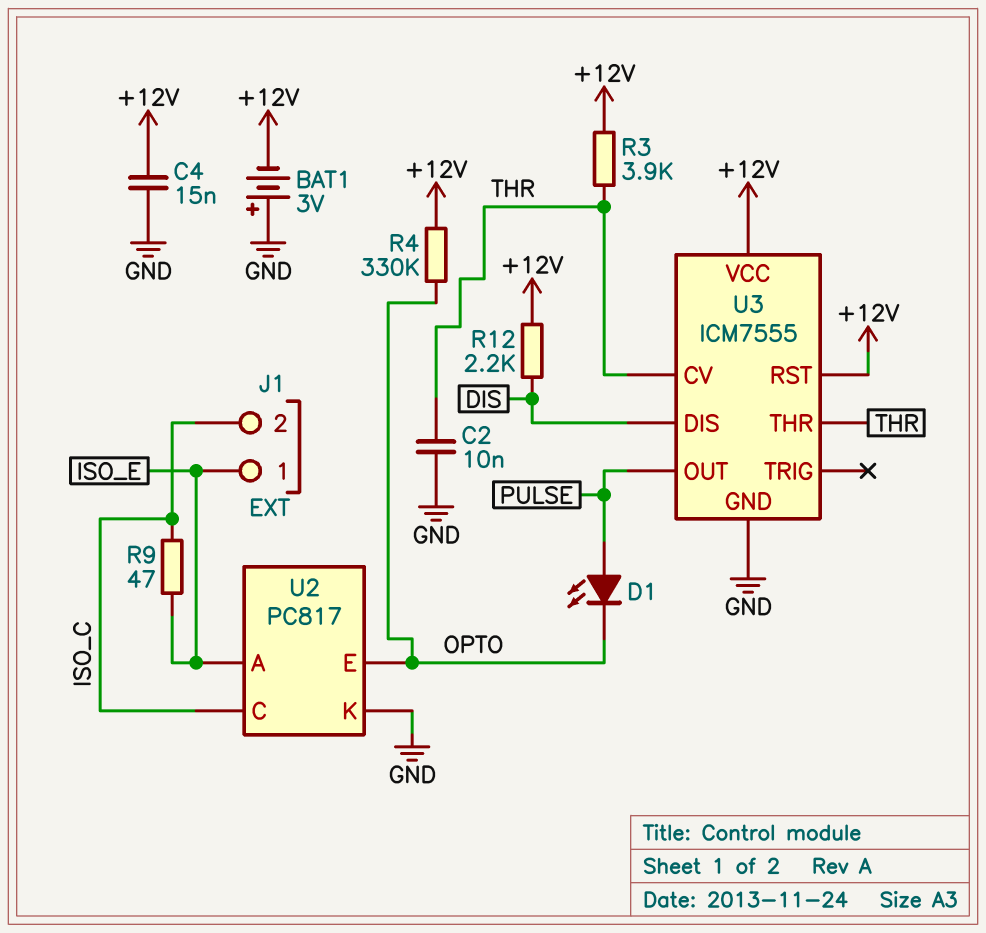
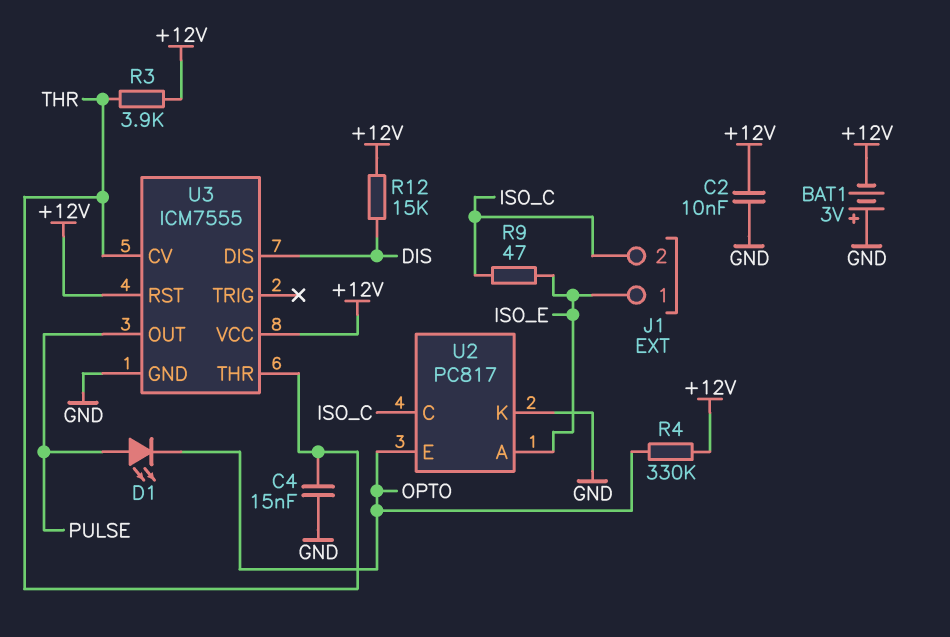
C2: 10nF (GND, THR) -> 10nF (+12V, GND)
C4: 15nF (+12V, GND) -> 15nF (GND, THR)
R12: 2.2k (+12V, DIS) -> 15k (+12V, DIS)

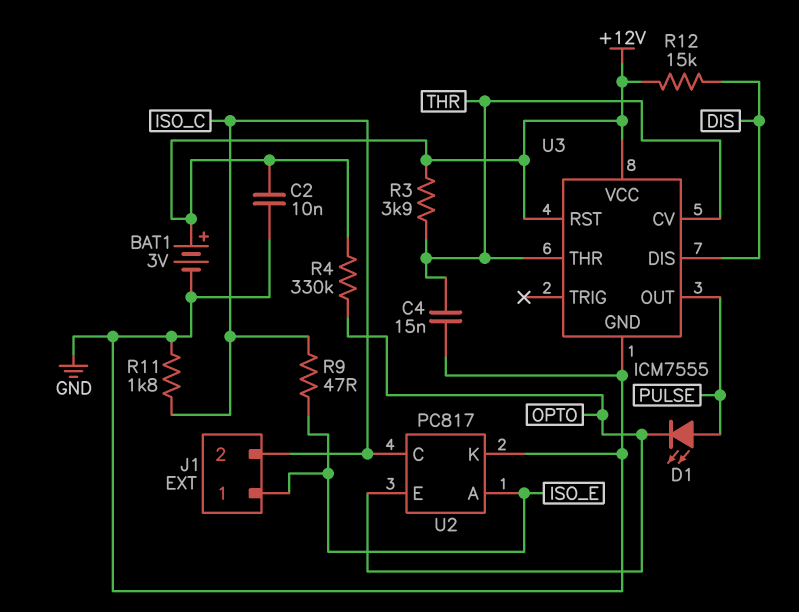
BAT1: 3V (plus GND, minus +12V) -> 3V (plus +12V, minus GND)
R11: none -> 1.8k (GND, ISO_C)

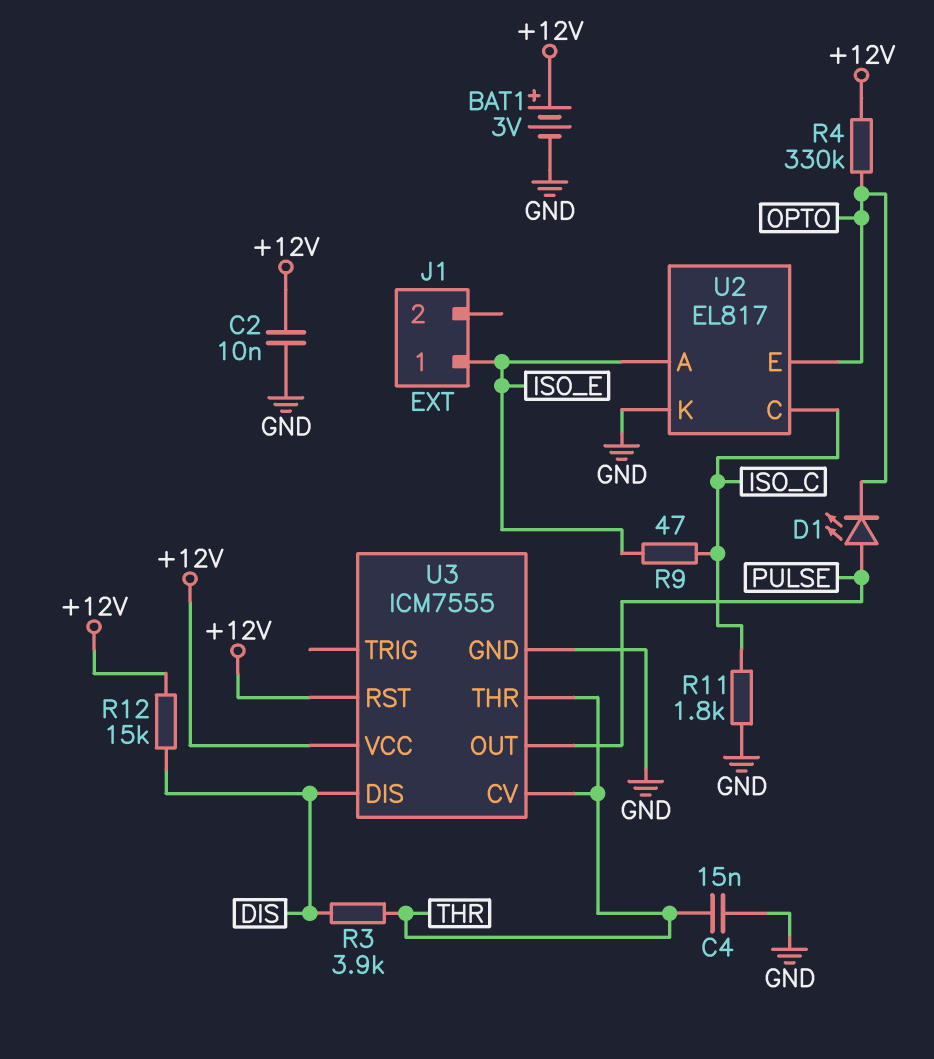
J1 pin 2: ISO_C -> none
R3: 3.9k (+12V, THR) -> 3.9k (DIS, THR)
U2: PC817 -> EL817

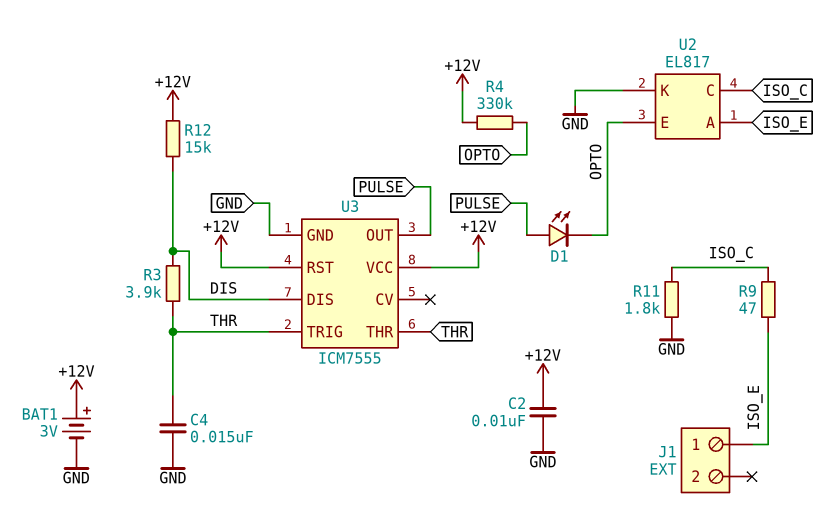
U3 pin CV: THR -> none
U3 pin TRIG: none -> THR

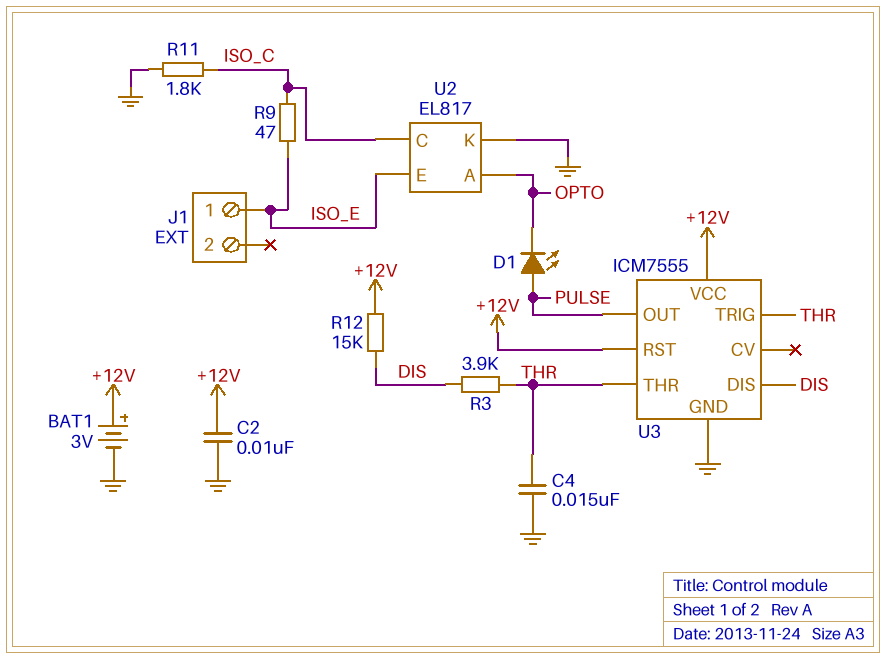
R4: 330k (+12V, OPTO) -> none
U2 pin A: ISO_E -> OPTO
U2 pin E: OPTO -> ISO_E

